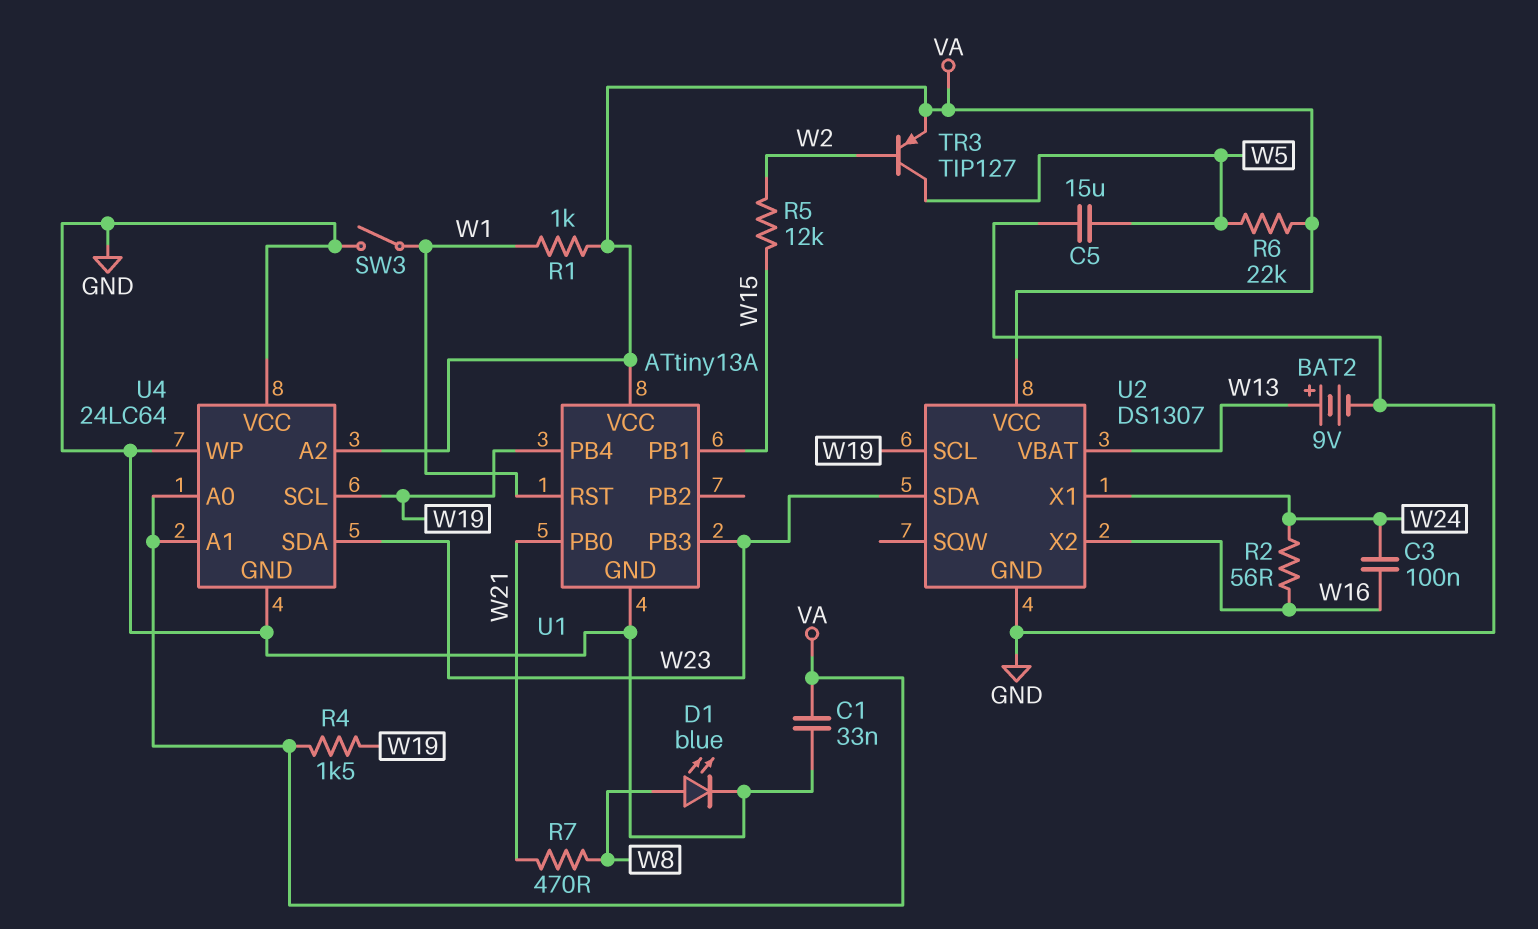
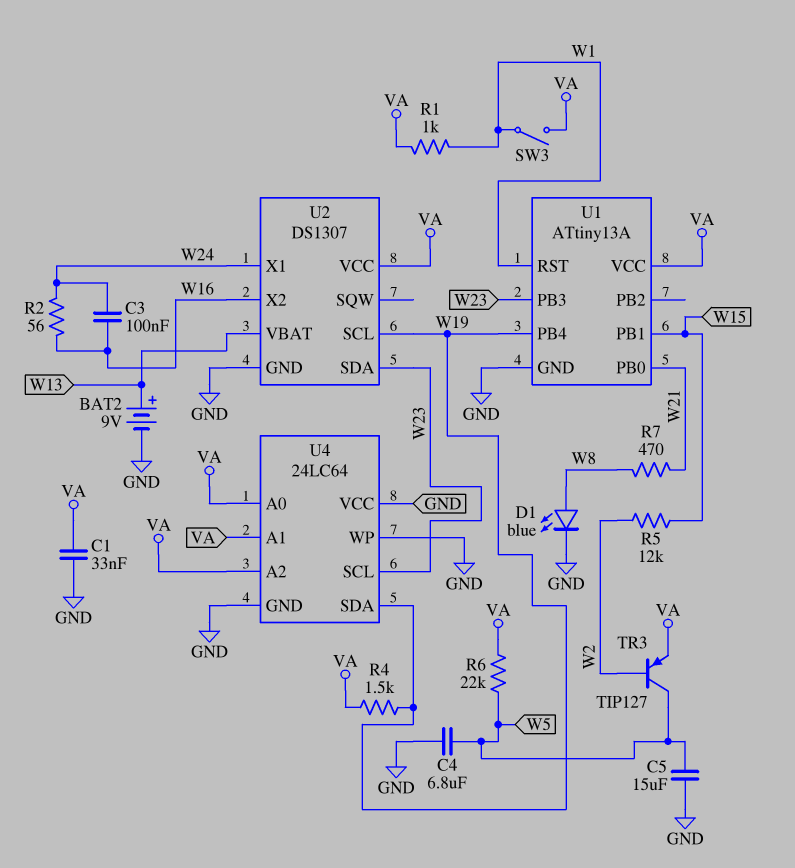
C4: none -> 6.8uF (GND, W5)
SW3: switch (GND, W1) -> switch (VA, W1)
U4 pin SCL: W19 -> W23
U4 pin SDA: W23 -> W19

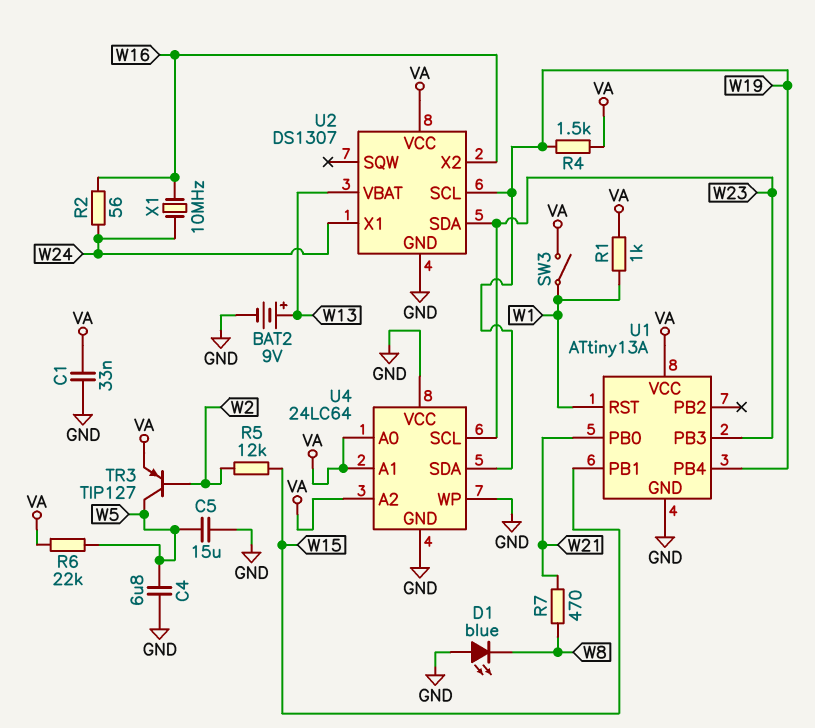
C3: 100nF (W16, W24) -> none
D1: LED blue (A W8, K GND) -> LED blue (A GND, K W8)
X1: none -> 10MHz (W16, W24)

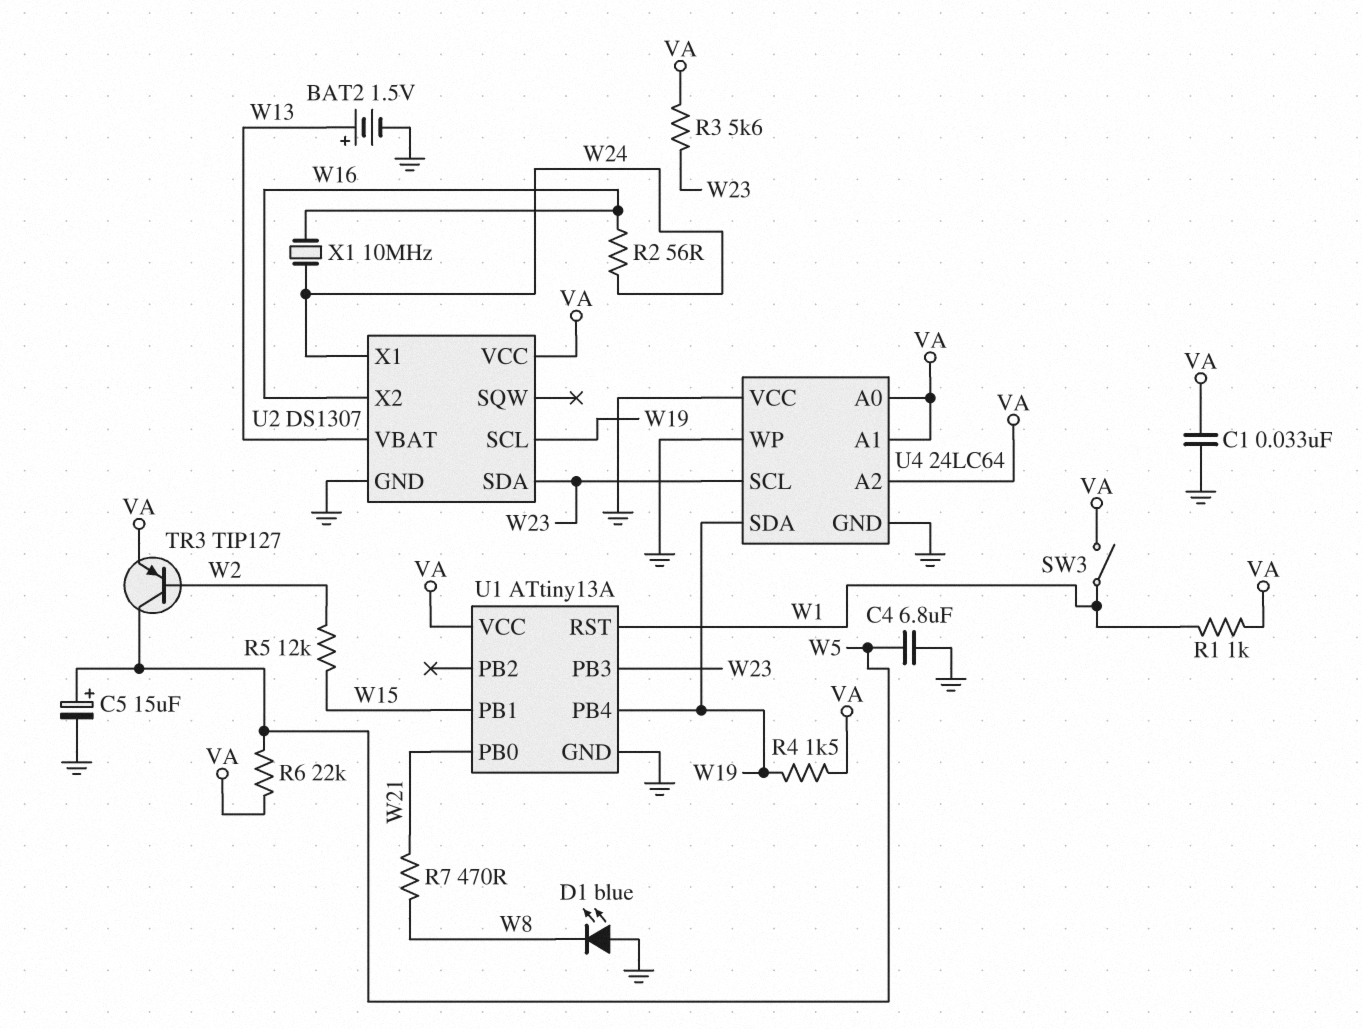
BAT2: 9V (plus W13, minus GND) -> 1.5V (plus W13, minus GND)
C5: 15uF (GND, W5) -> 15uF (plus W5, minus GND)
R3: none -> 5.6k (VA, W23)

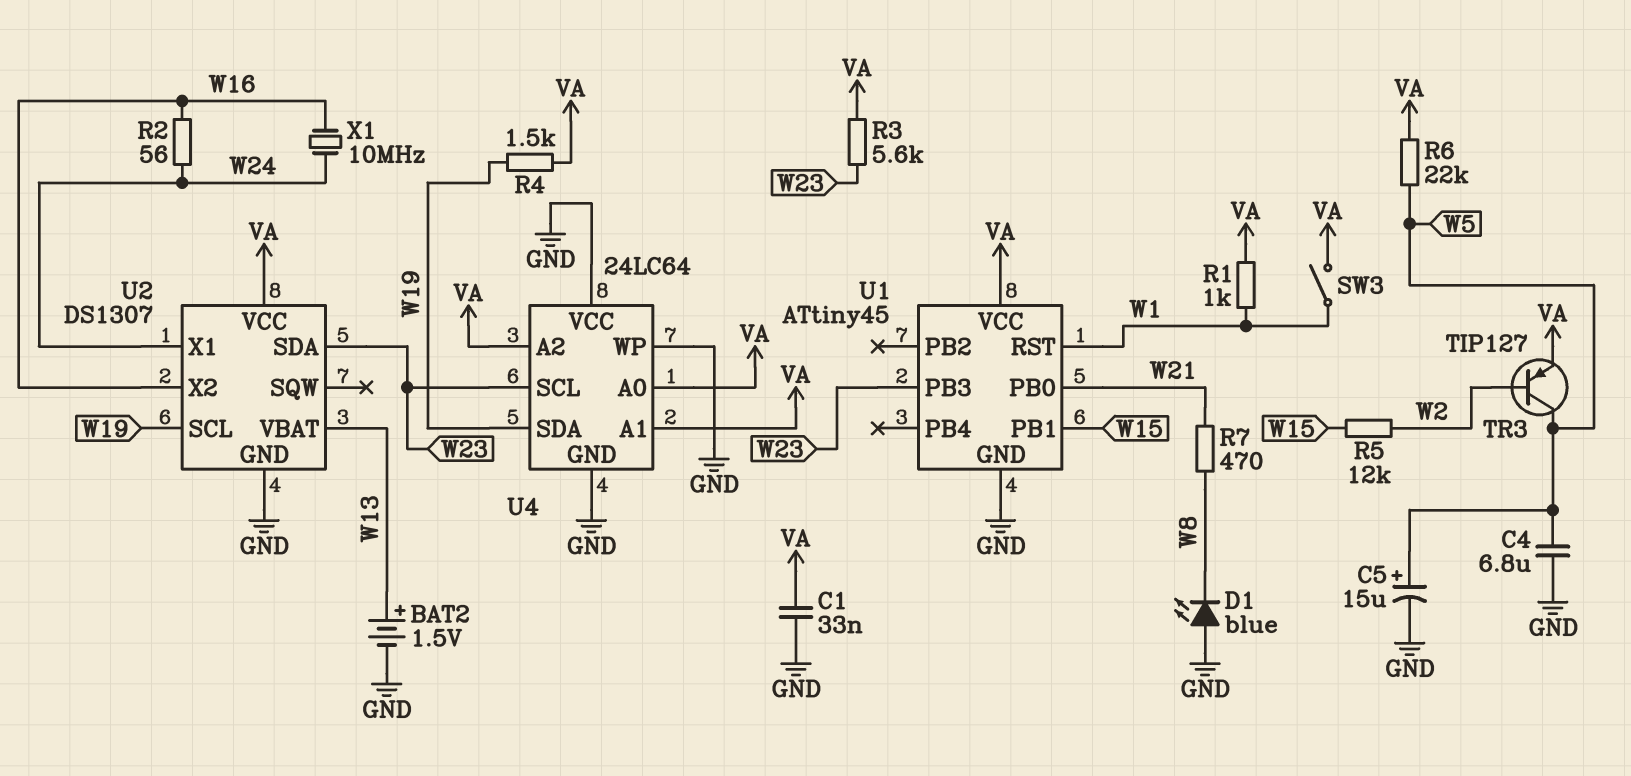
U1: ATtiny13A -> ATtiny45
U1 pin PB4: W19 -> none

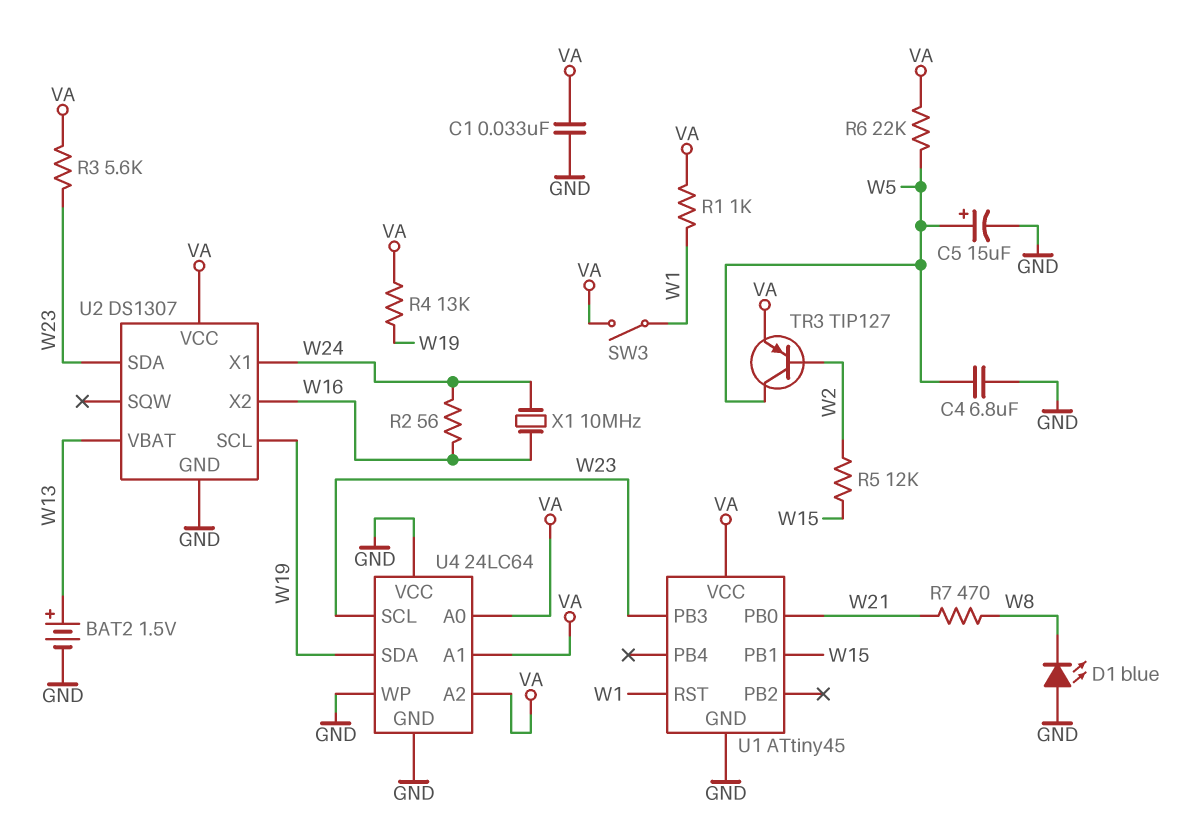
R4: 1.5k (VA, W19) -> 13k (VA, W19)

